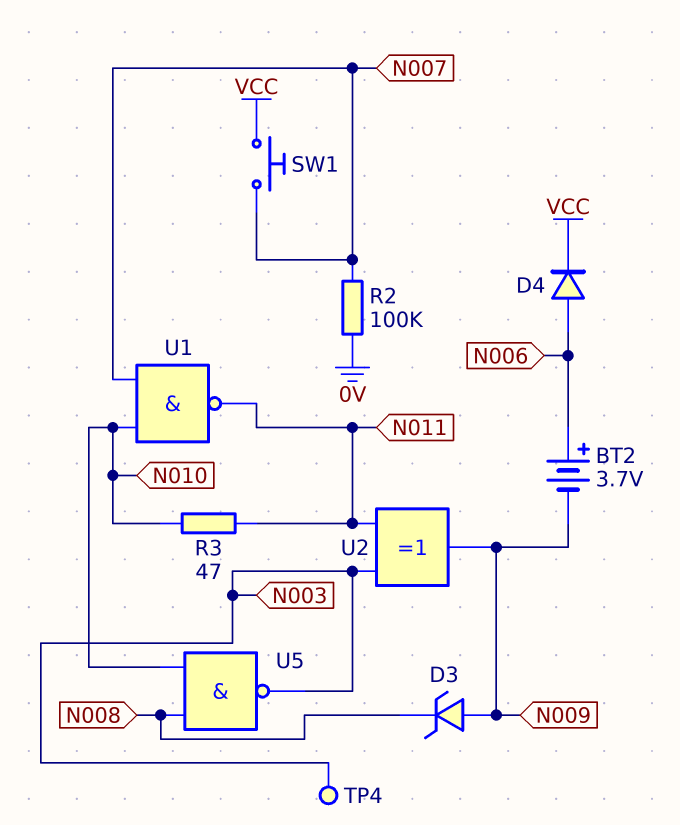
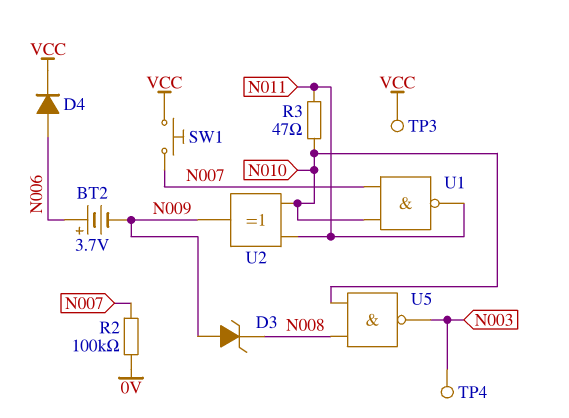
TP3: none -> test point (VCC)
U2: XOR (in N003, in N011, out N009) -> XOR (in N010, in N011, out N009)

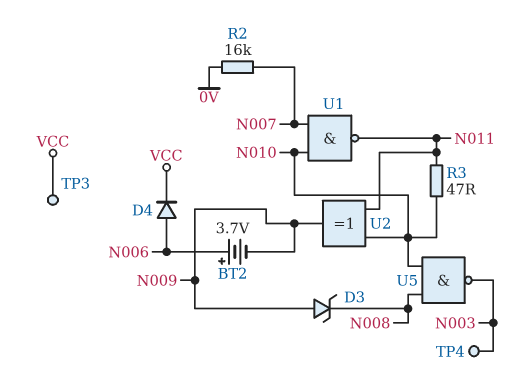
R2: 100k (0V, N007) -> 16k (0V, N007)
SW1: button (N007, VCC) -> none

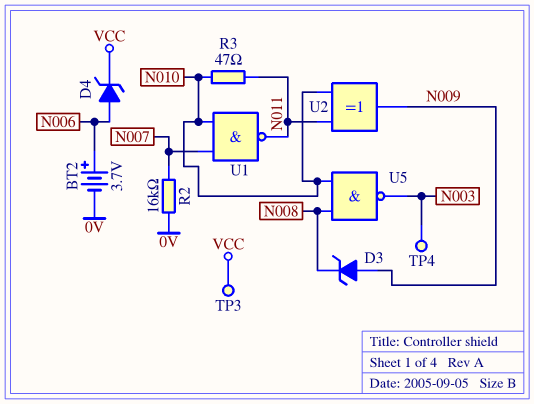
BT2: 3.7V (plus N006, minus N009) -> 3.7V (plus N006, minus 0V)
D4: diode (A N006, K VCC) -> zener (A N006, K VCC)

